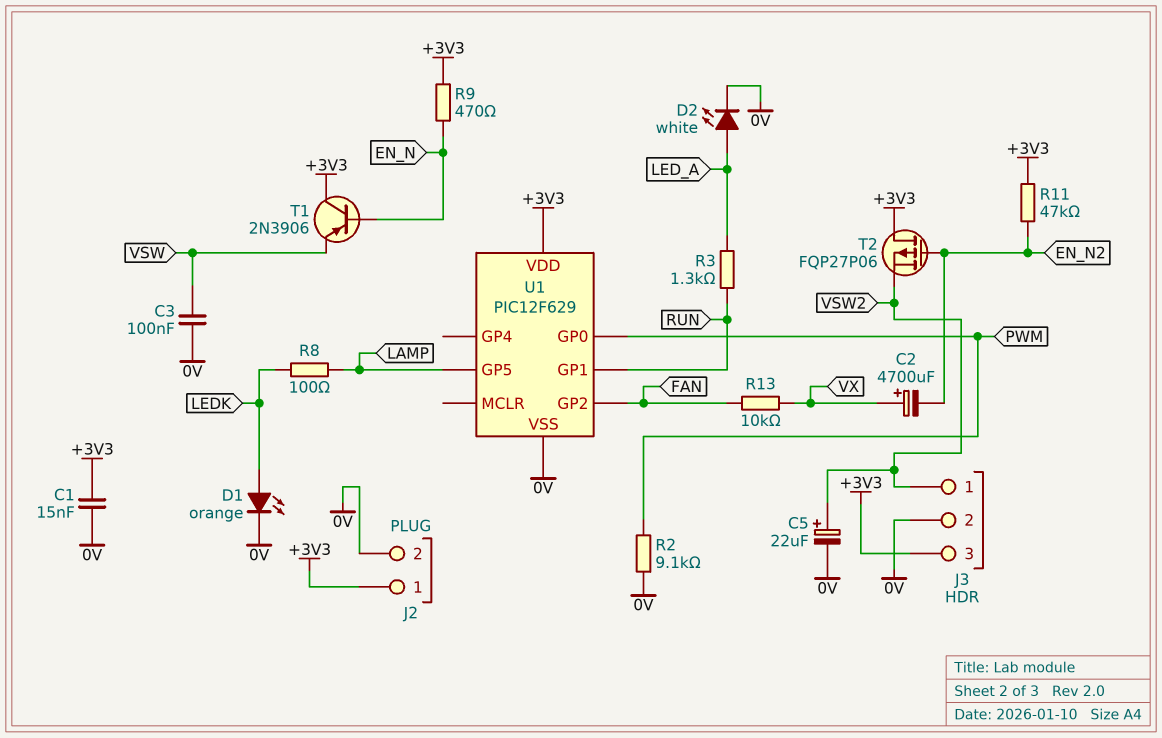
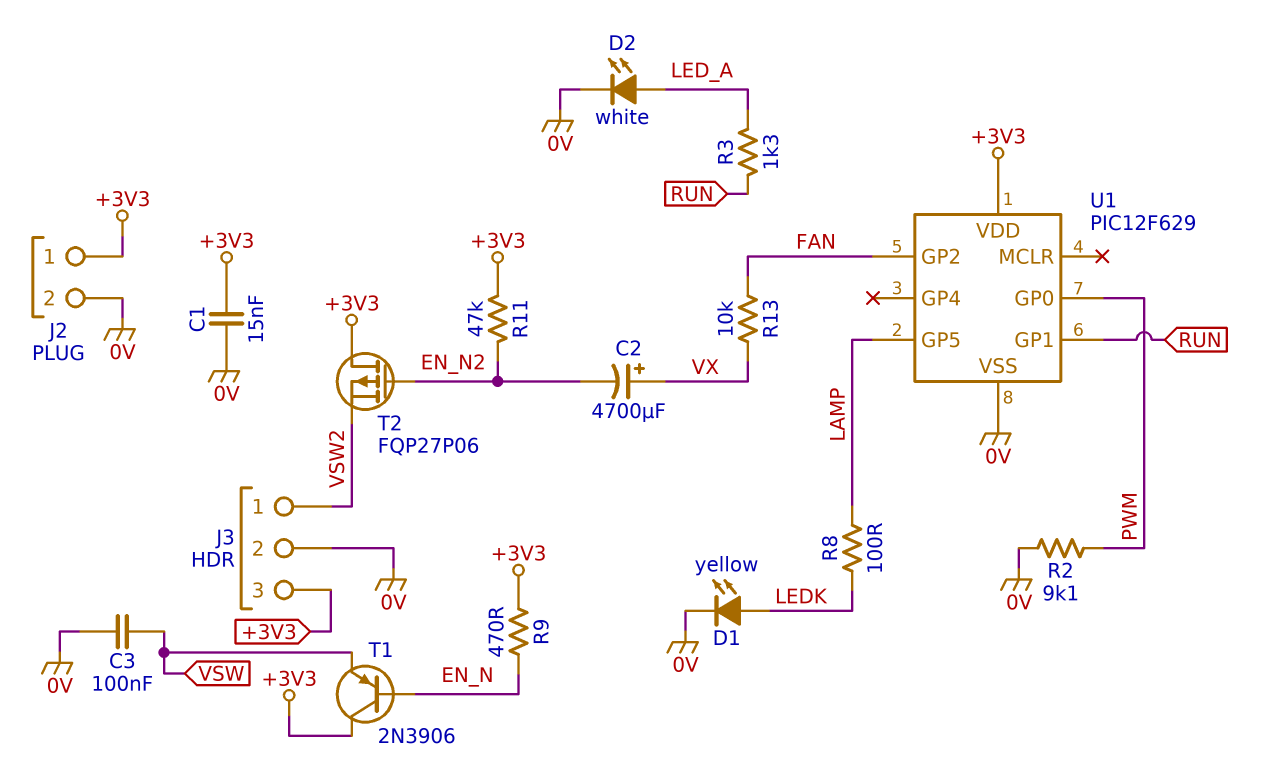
C5: 22uF (plus VSW2, minus 0V) -> none
D1: LED orange (A LEDK, K 0V) -> LED yellow (A LEDK, K 0V)

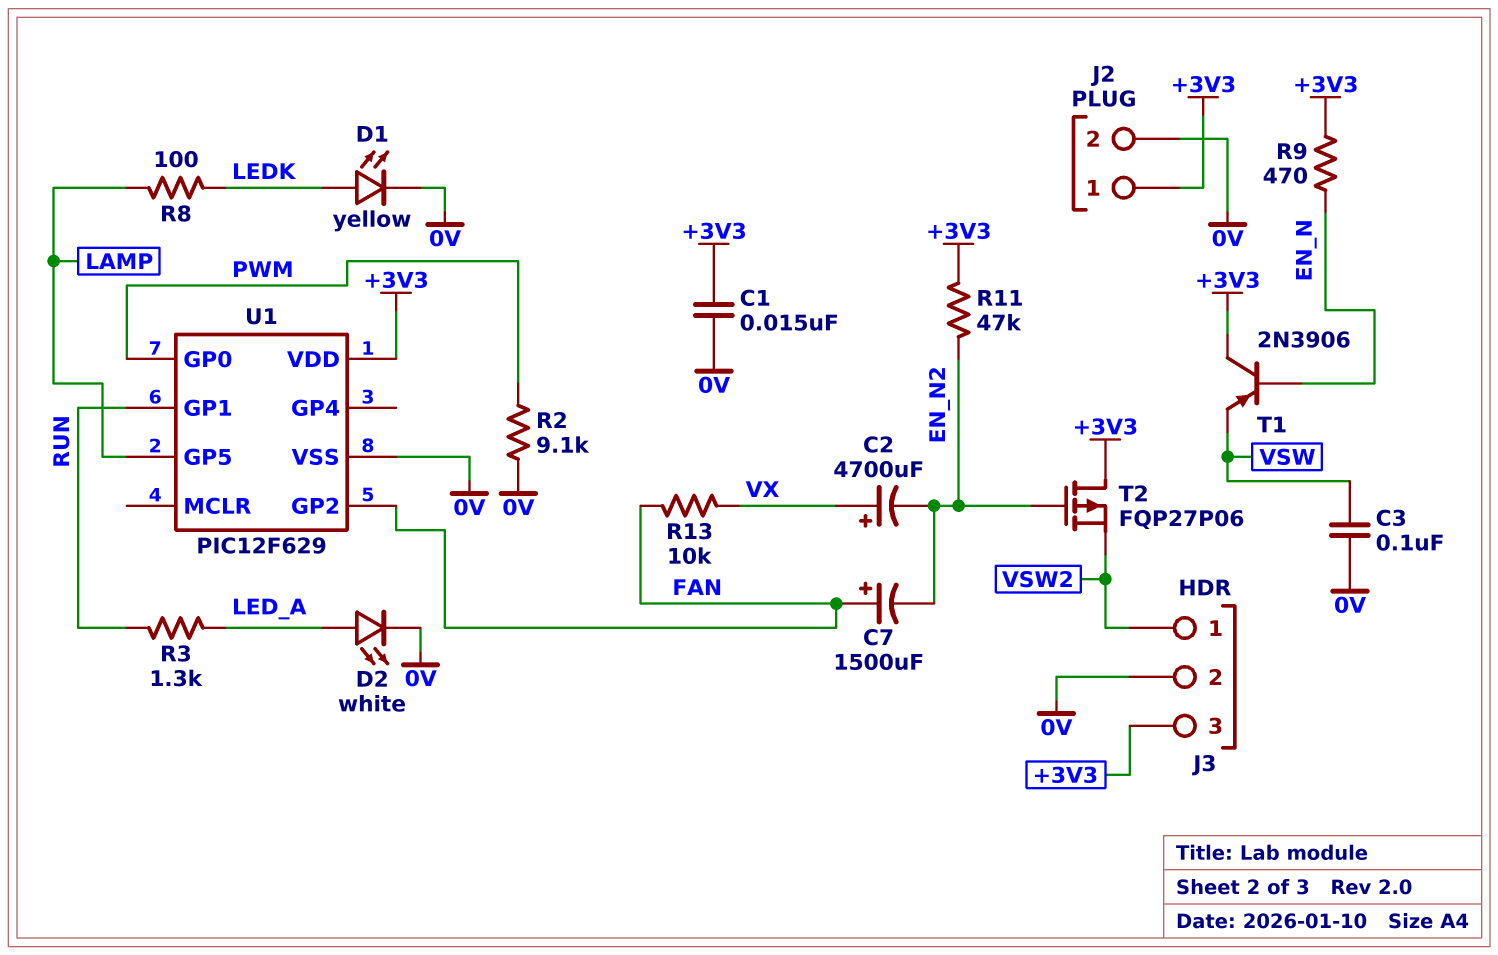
C7: none -> 1500uF (plus FAN, minus EN_N2)

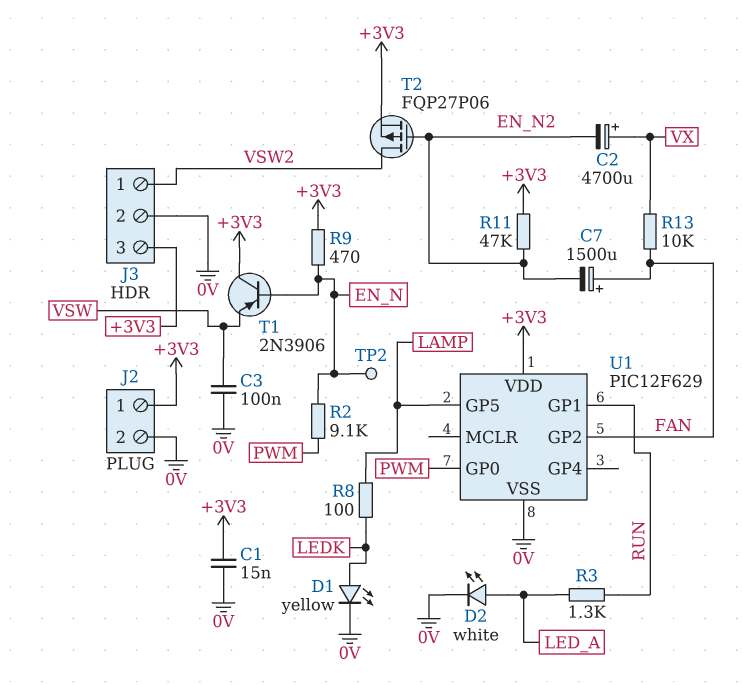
R2: 9.1k (0V, PWM) -> 9.1k (EN_N, PWM)
T2: PMOS FQP27P06 (G EN_N2, D +3V3, S VSW2) -> PMOS FQP27P06 (G EN_N2, D VSW2, S +3V3)
TP2: none -> test point (EN_N)

